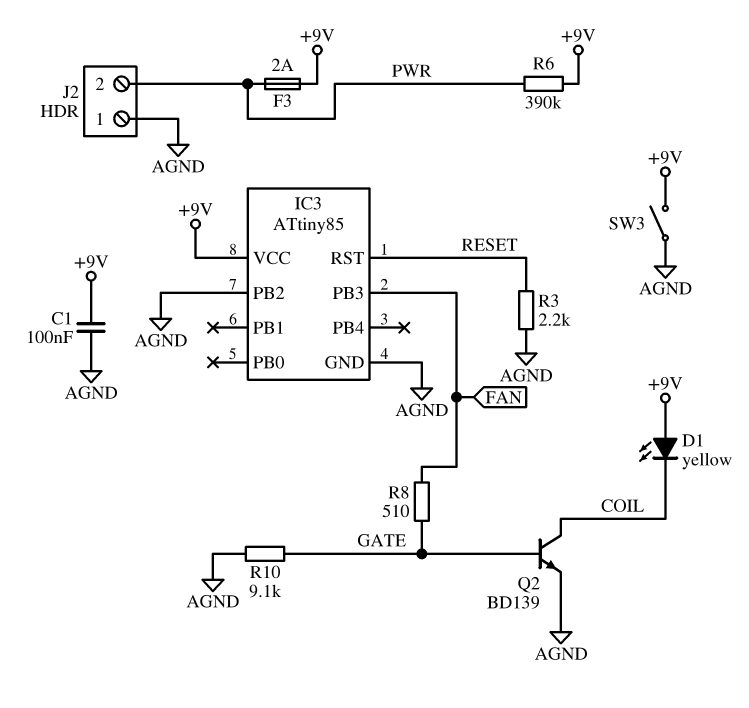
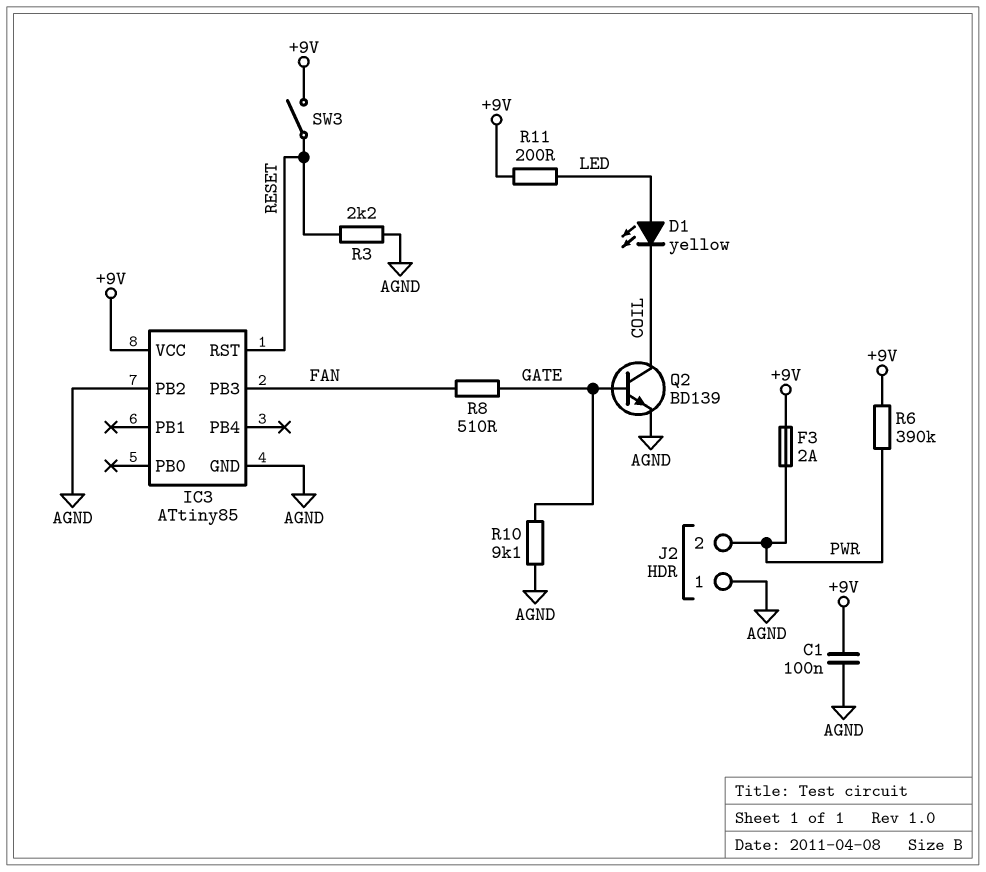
D1: LED yellow (A +9V, K COIL) -> LED yellow (A LED, K COIL)
R11: none -> 200 (+9V, LED)
SW3: switch (+9V, AGND) -> switch (+9V, RESET)

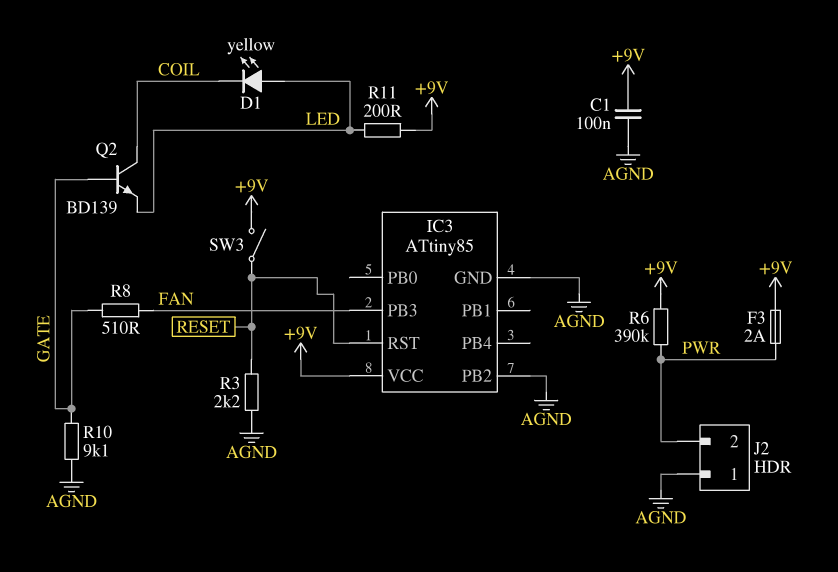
Q2: NPN BD139 (B GATE, C COIL, E AGND) -> NPN BD139 (B GATE, C COIL, E LED)

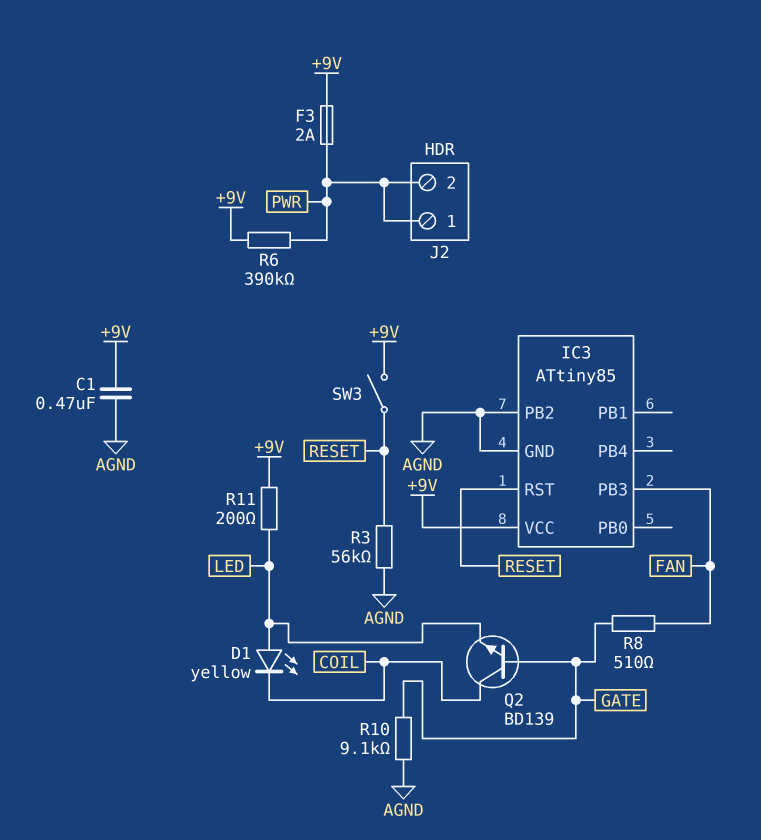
C1: 100nF (+9V, AGND) -> 470nF (+9V, AGND)
J2 pin 1: AGND -> PWR
R3: 2.2k (AGND, RESET) -> 56k (AGND, RESET)

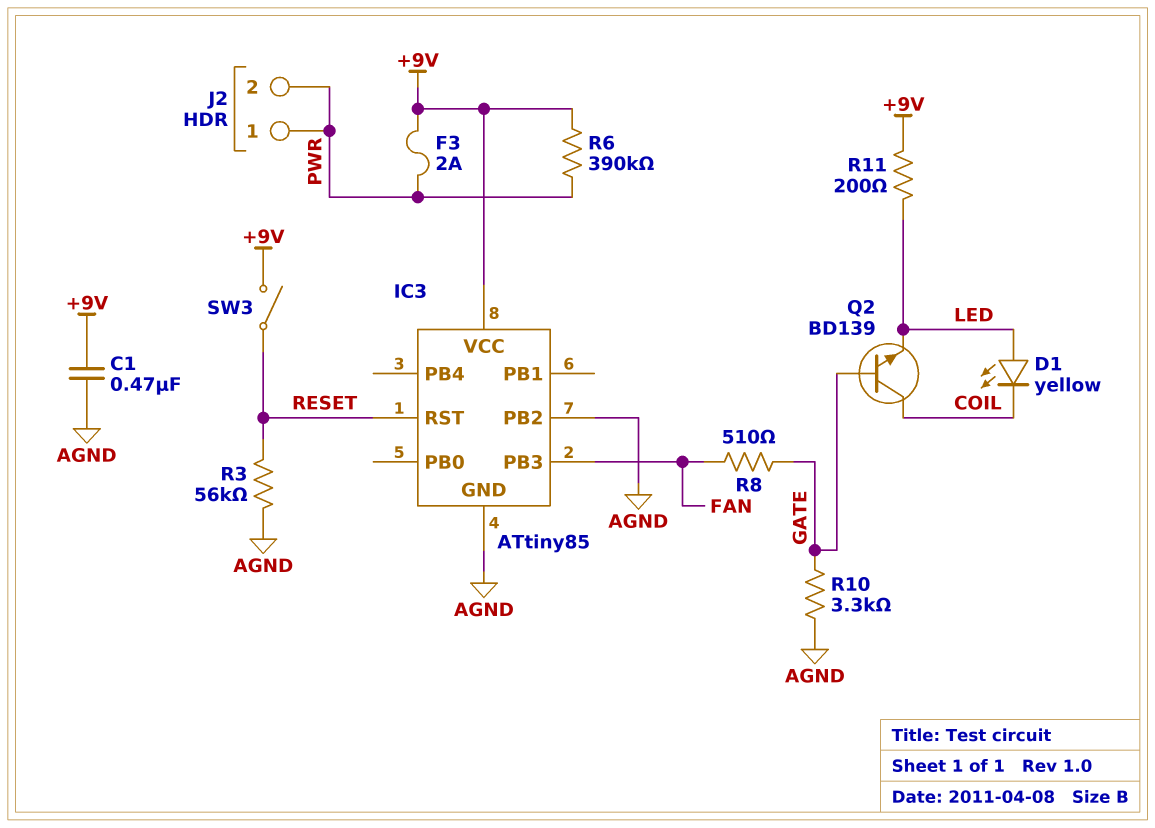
R10: 9.1k (AGND, GATE) -> 3.3k (AGND, GATE)

